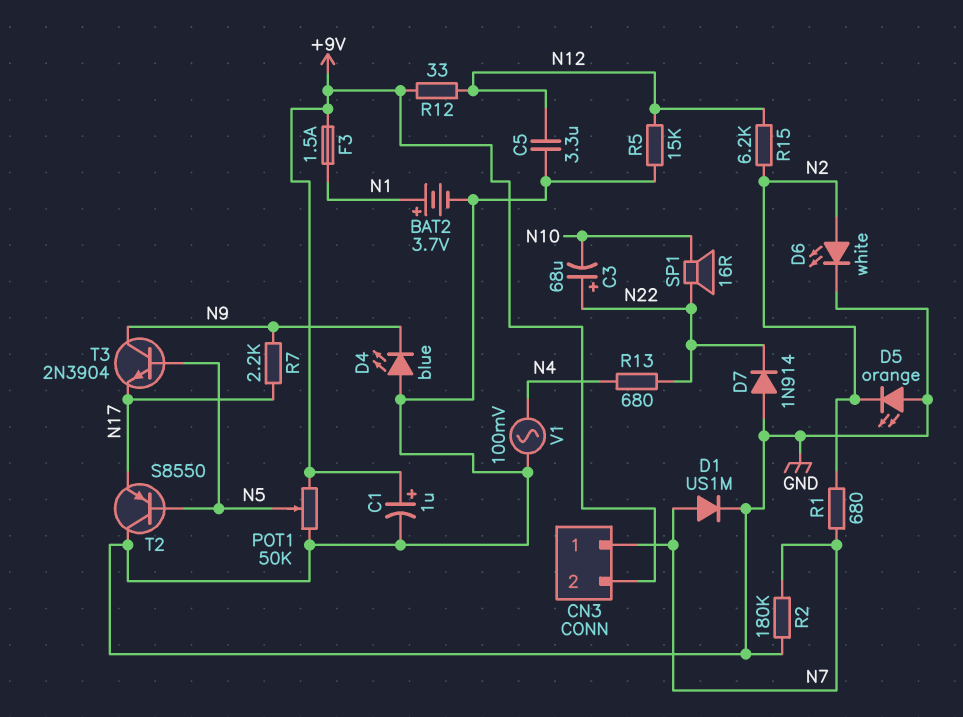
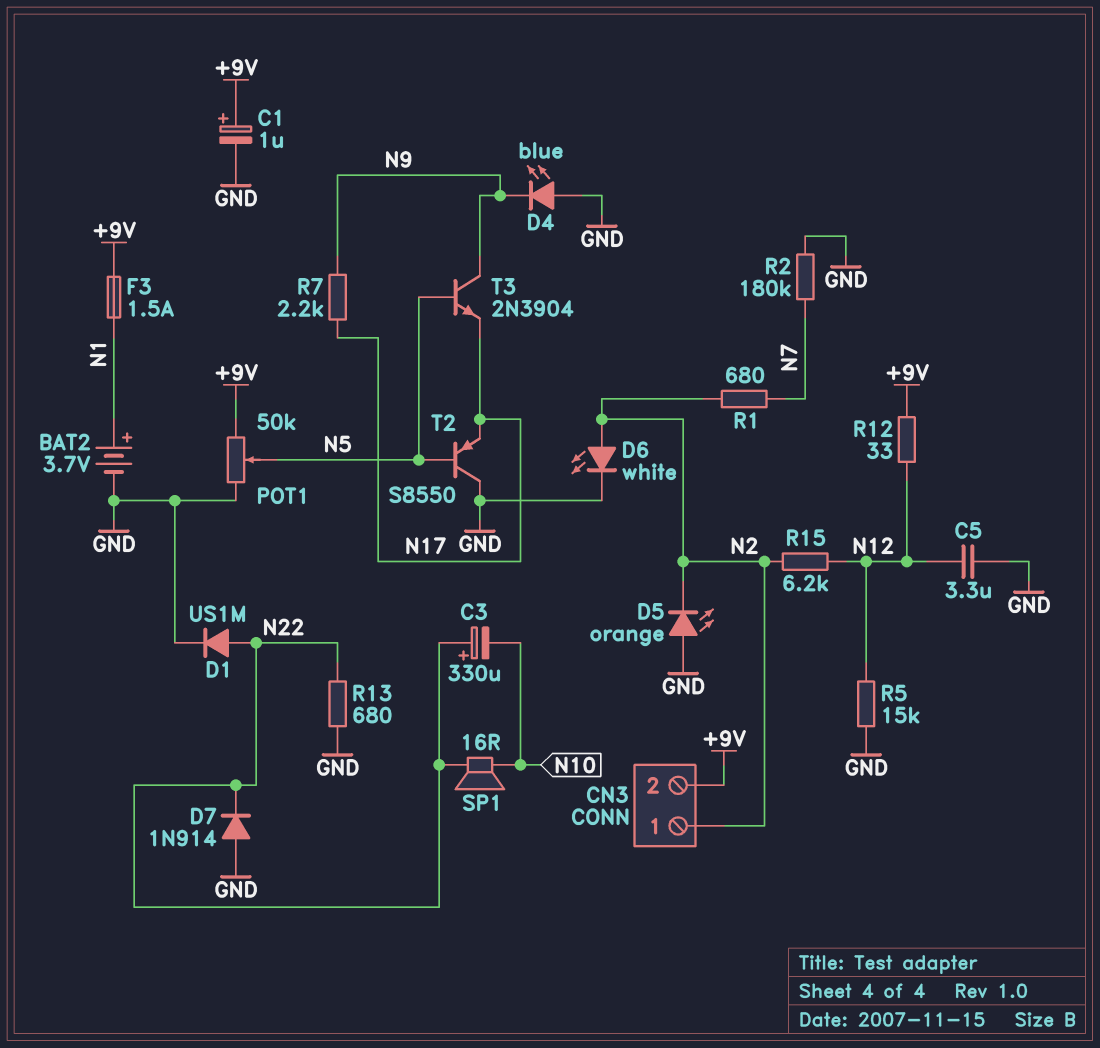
C3: 68uF (plus N22, minus N10) -> 330uF (plus N22, minus N10)
CN3 pin 1: N7 -> N2
D1: diode US1M (A N7, K GND) -> diode US1M (A N22, K GND)
R13: 680 (N4, N22) -> 680 (GND, N22)
V1: AC 100mV (GND, N4) -> none

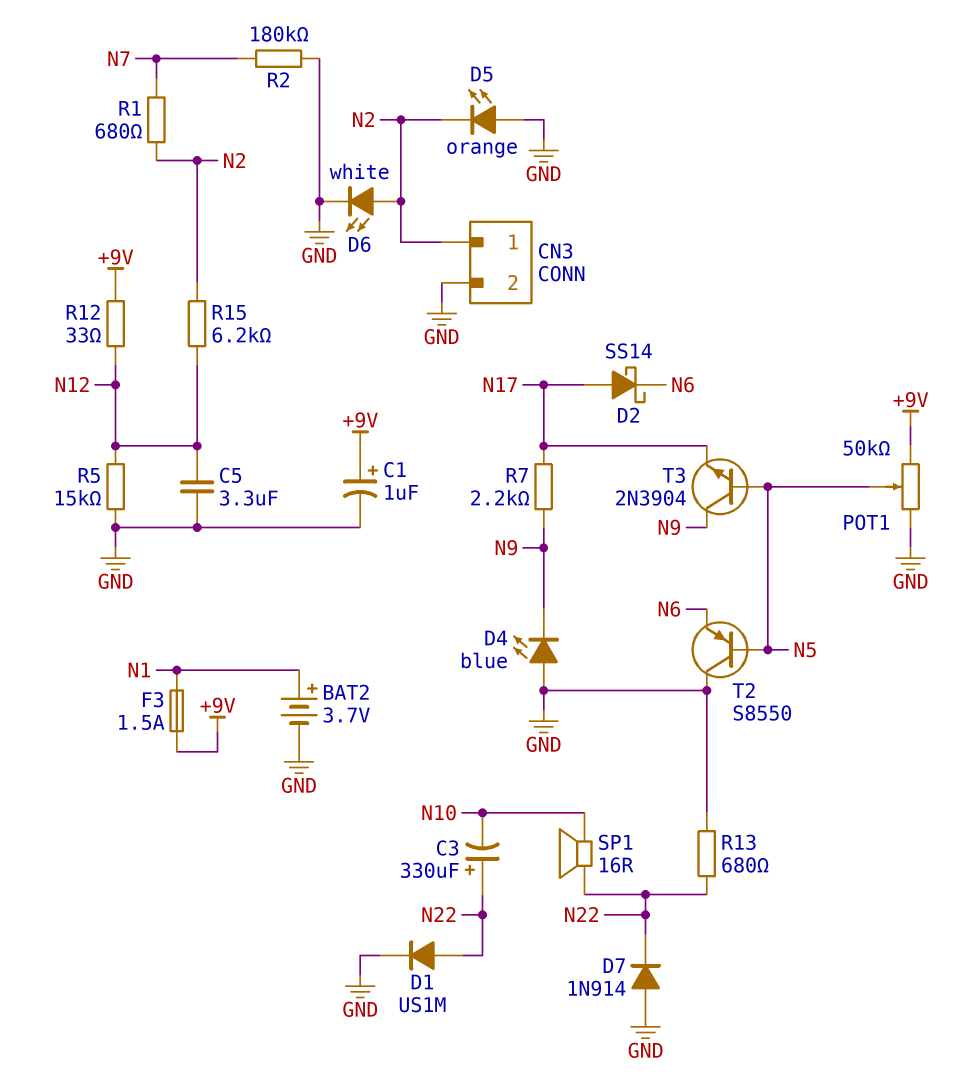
CN3 pin 2: +9V -> GND
D2: none -> schottky SS14 (A N17, K N6)
T2: PNP S8550 (B N5, C GND, E N17) -> PNP S8550 (B N5, C GND, E N6)

